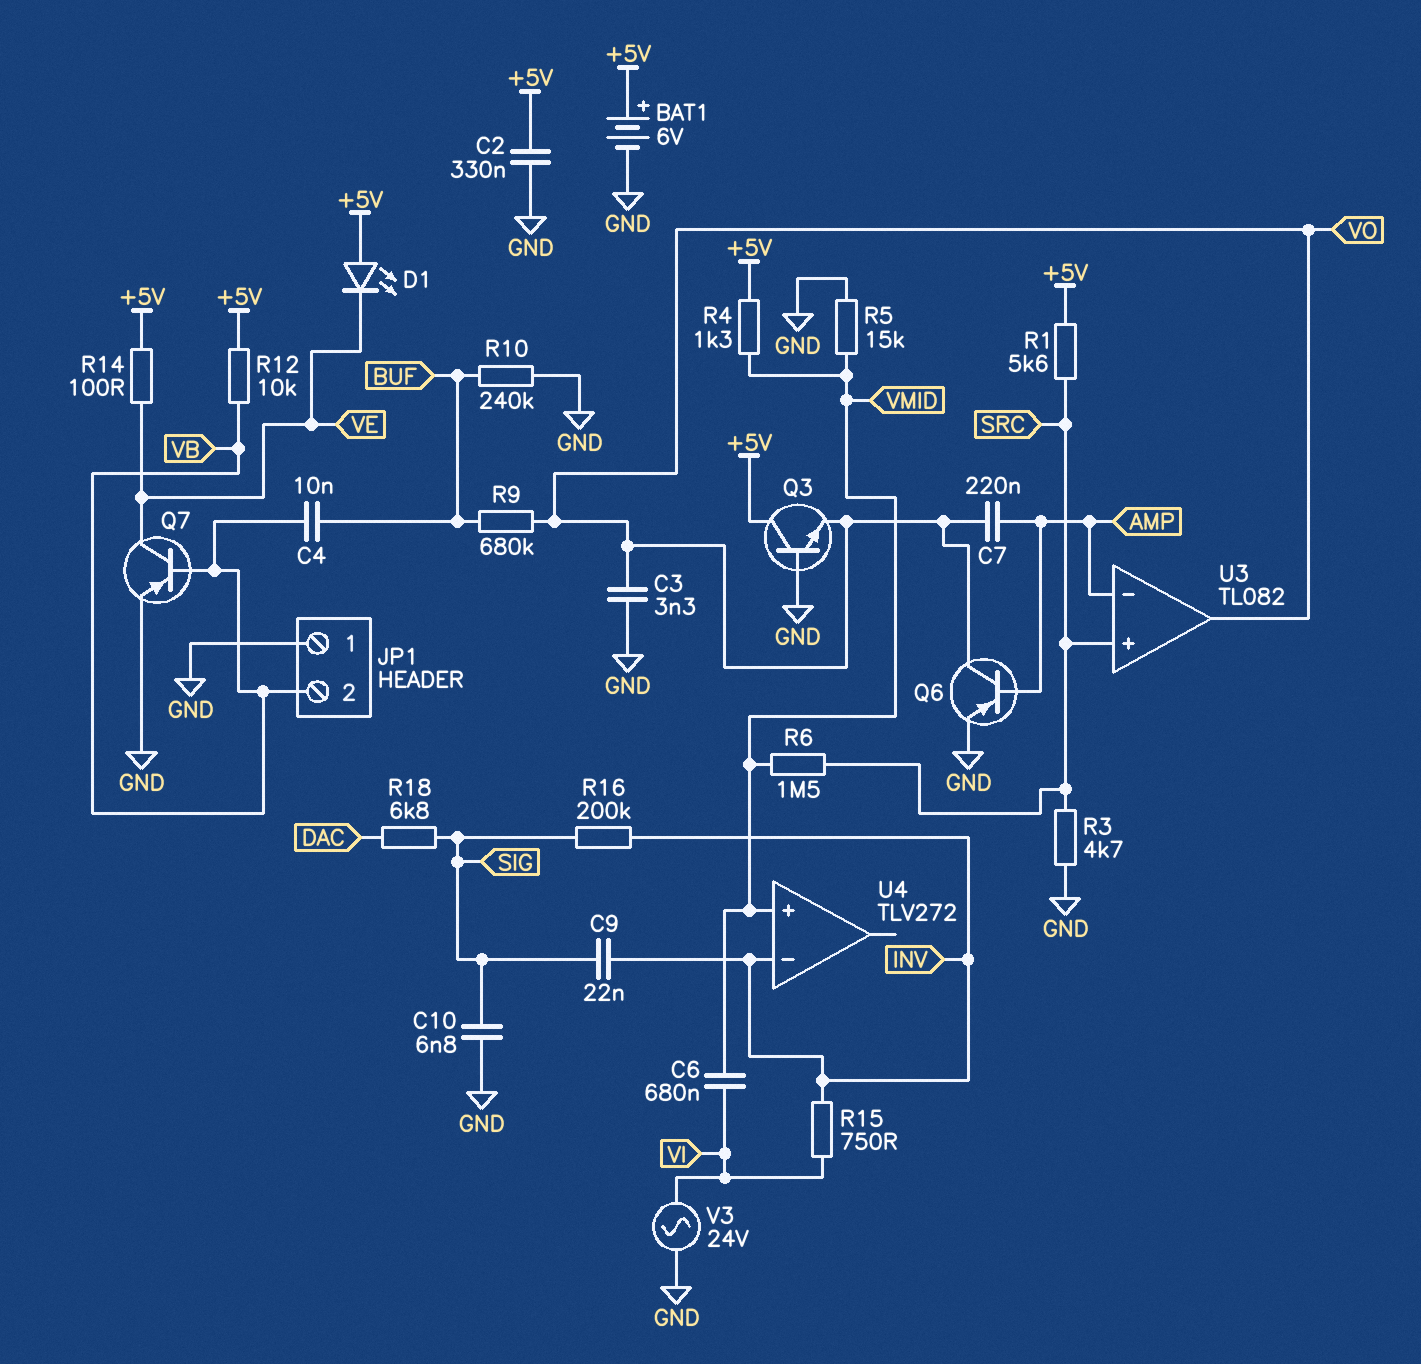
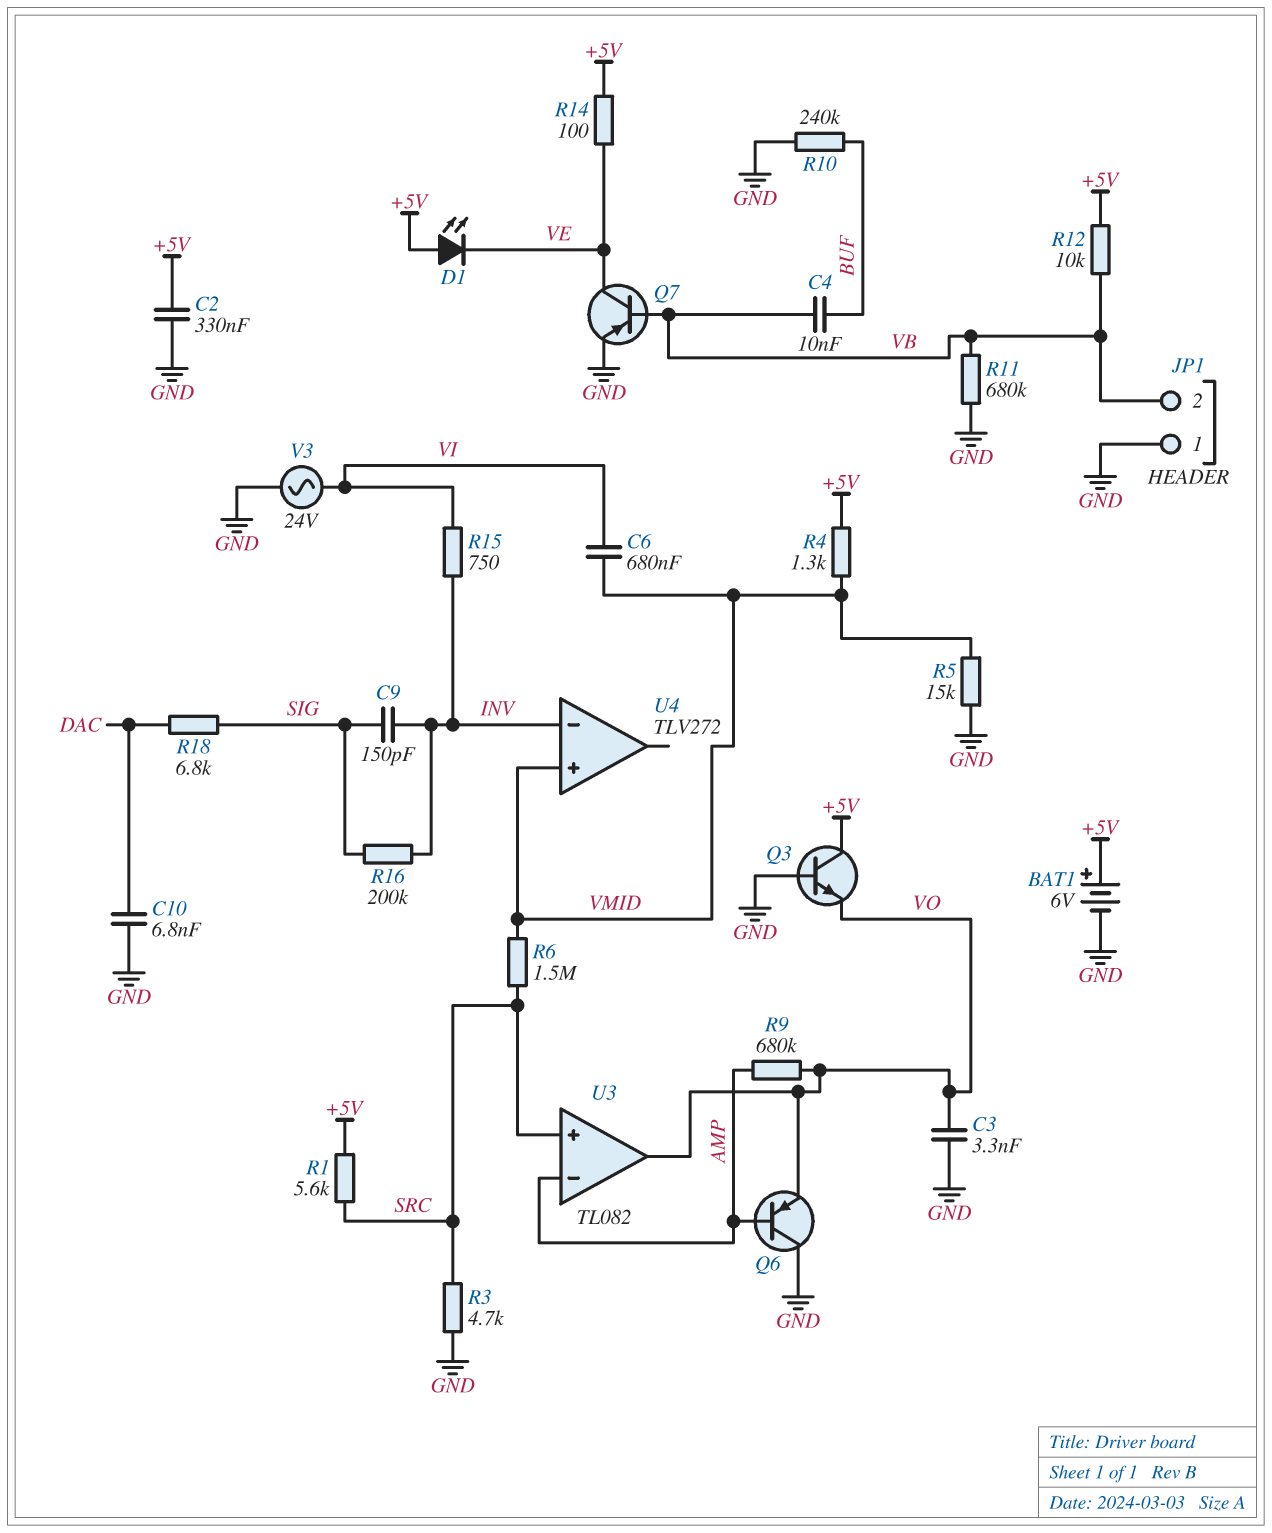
C7: 220nF (AMP, VO) -> none
C9: 22nF (INV, SIG) -> 150pF (INV, SIG)
C10: 6.8nF (GND, SIG) -> 6.8nF (DAC, GND)
Q6: PNP (B AMP, C VO, E GND) -> PNP (B AMP, C GND, E VO)
R9: 680k (BUF, VO) -> 680k (AMP, VO)
R11: none -> 680k (GND, VB)

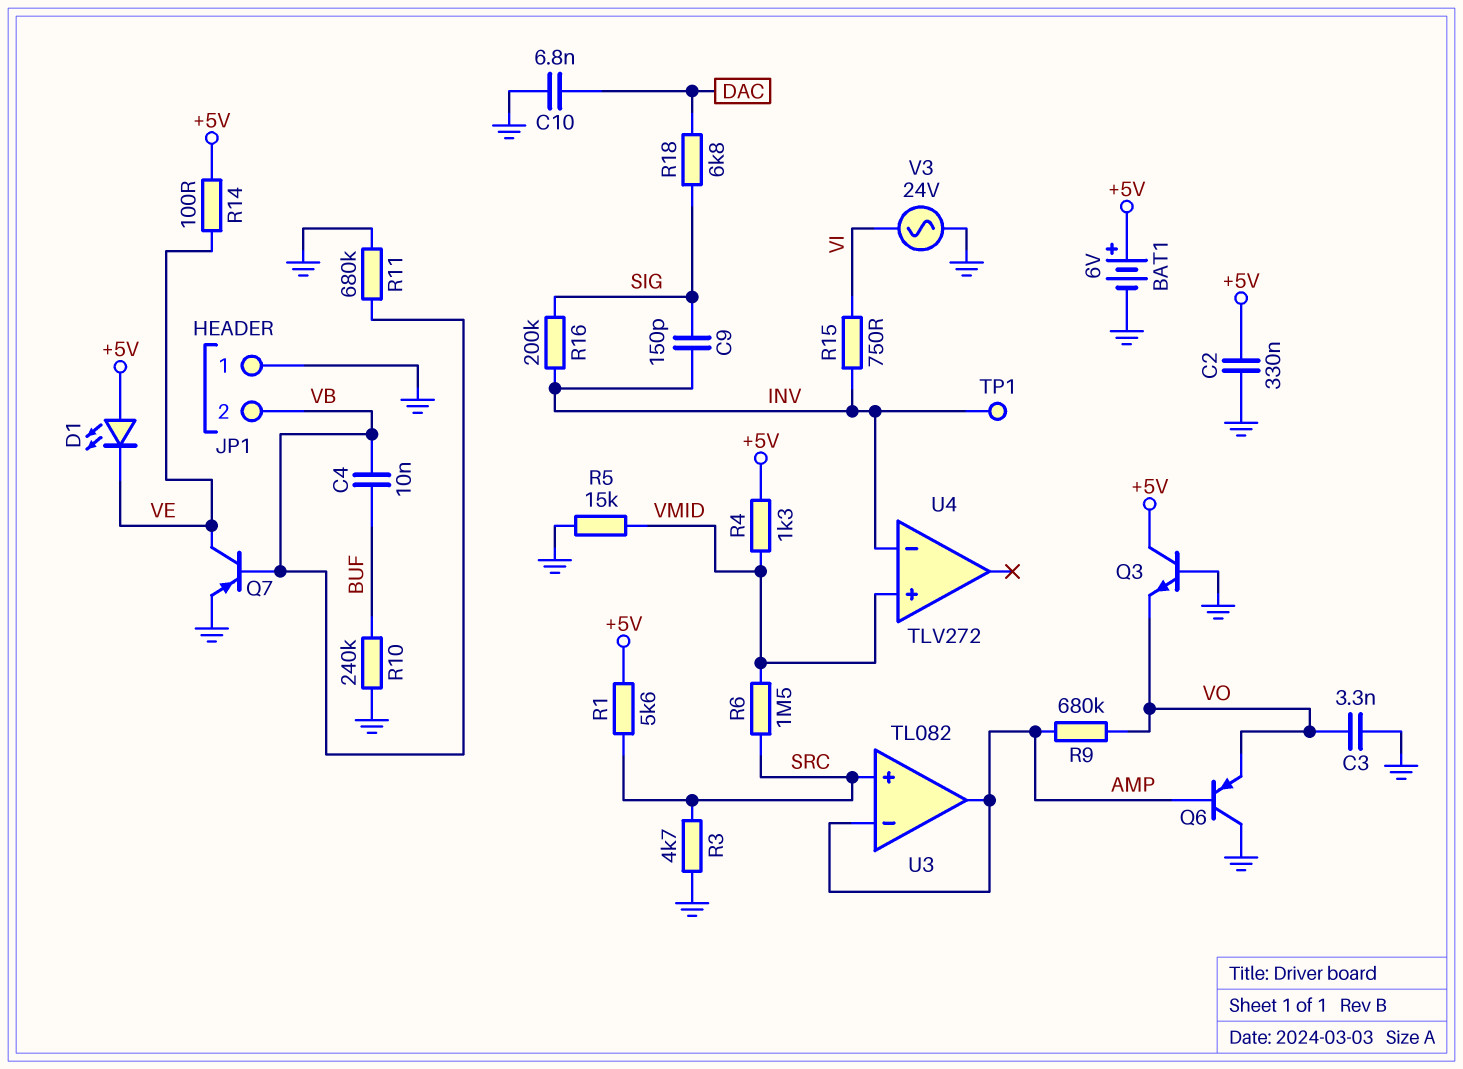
C6: 680nF (VI, VMID) -> none
R12: 10k (+5V, VB) -> none
TP1: none -> test point (INV)
U3 pin out: VO -> AMP

